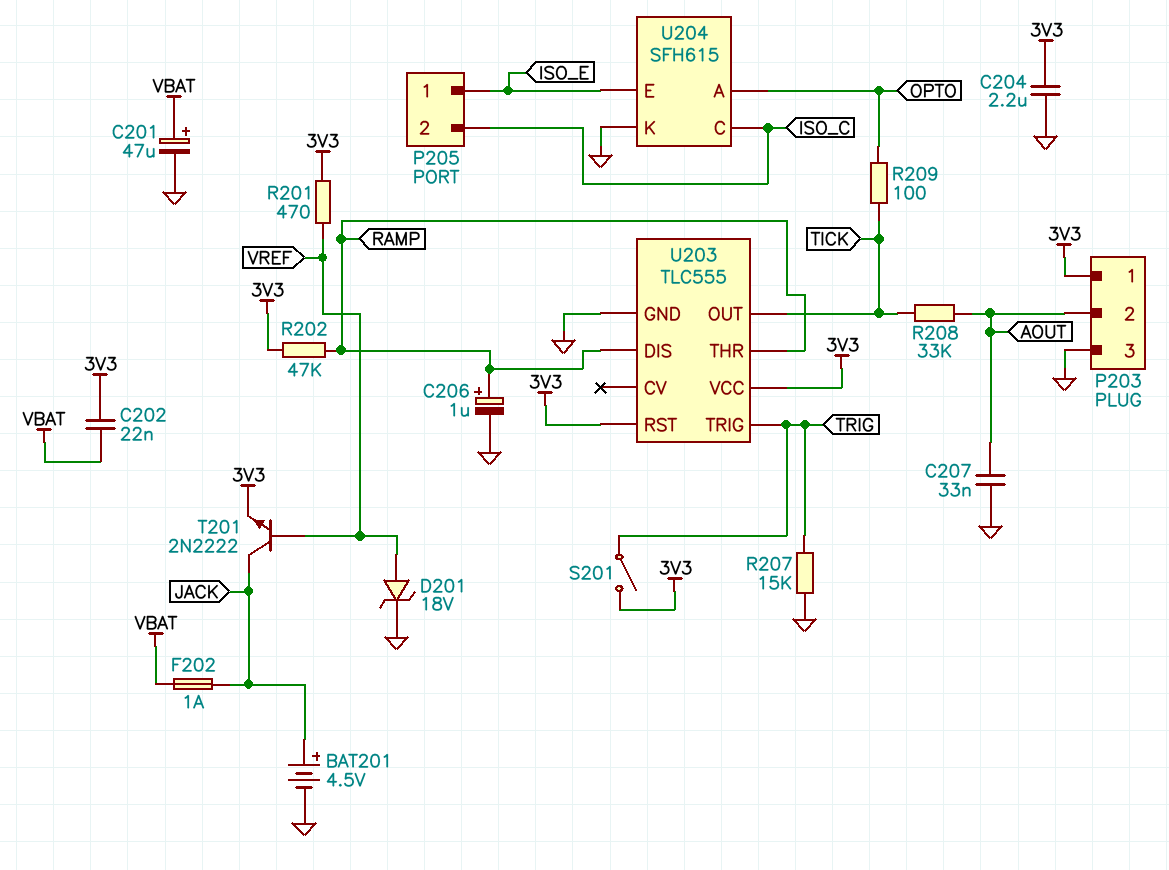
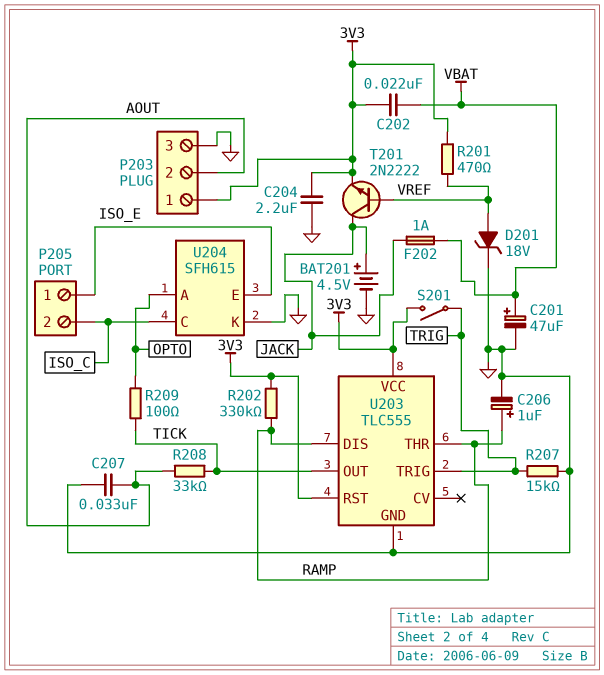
R202: 47k (3V3, RAMP) -> 330k (3V3, RAMP)

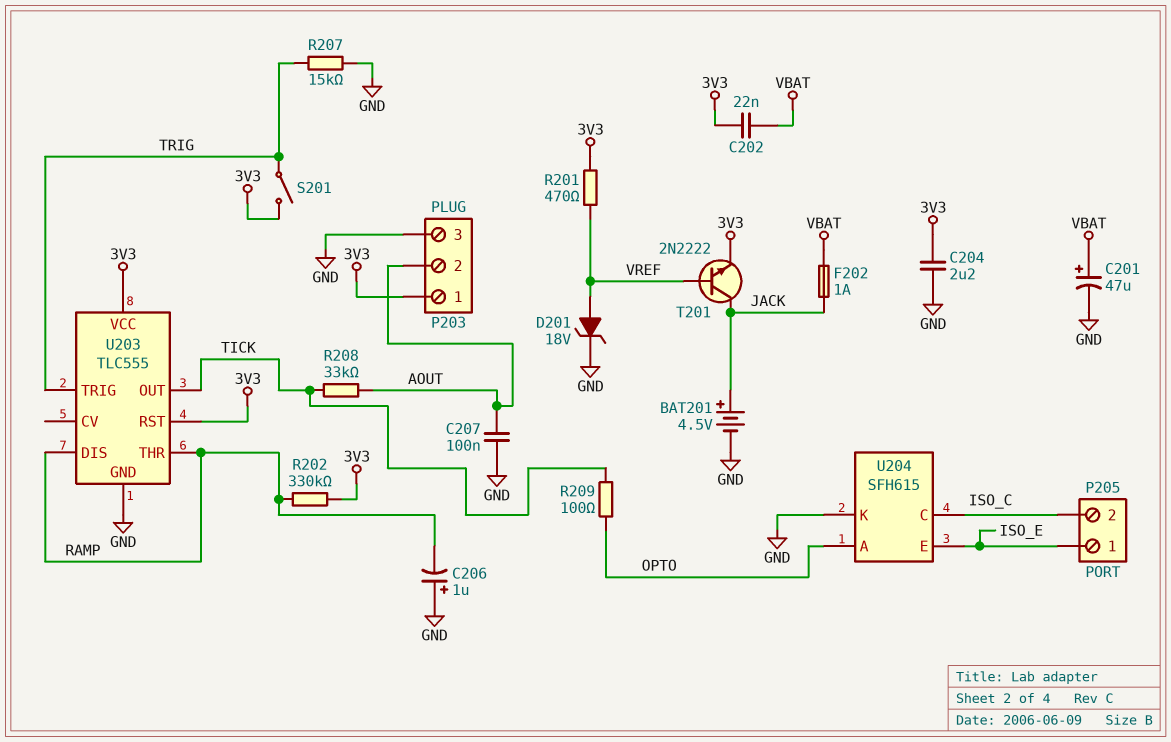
C206: 1uF (plus RAMP, minus GND) -> 1uF (plus GND, minus RAMP)
C207: 33nF (AOUT, GND) -> 100nF (AOUT, GND)

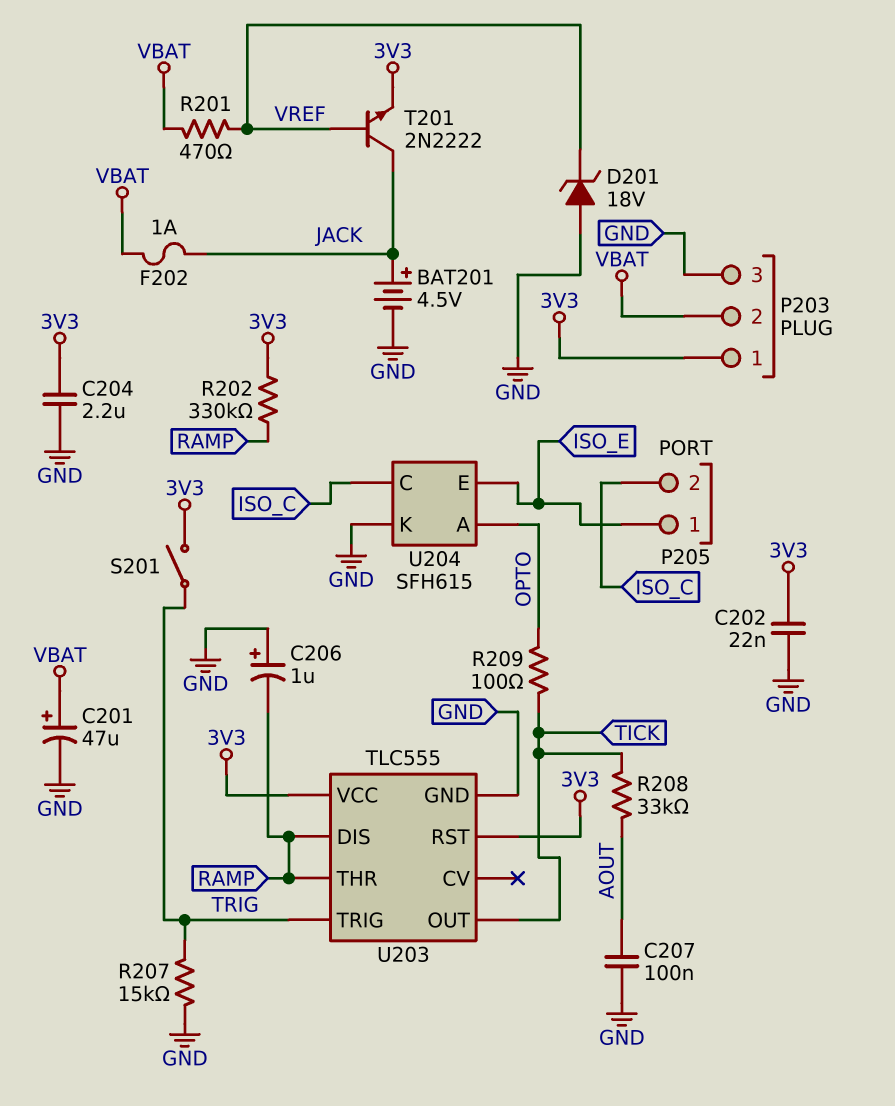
C202: 22nF (3V3, VBAT) -> 22nF (3V3, GND)
D201: zener 18V (A VREF, K GND) -> zener 18V (A GND, K VREF)
P203 pin 2: AOUT -> VBAT
R201: 470 (3V3, VREF) -> 470 (VBAT, VREF)

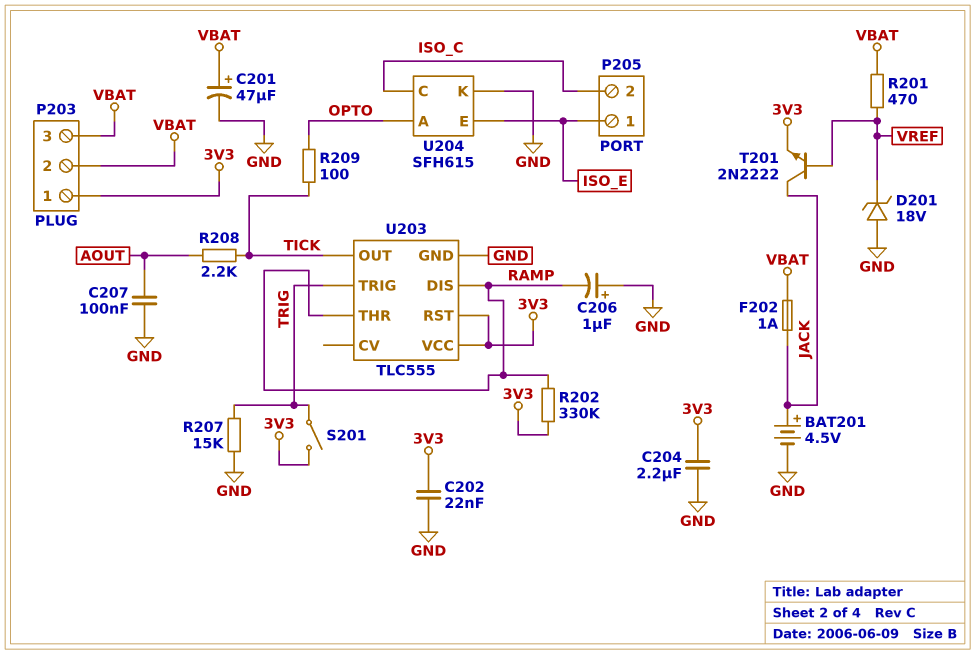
P203 pin 3: GND -> VBAT
R208: 33k (AOUT, TICK) -> 2.2k (AOUT, TICK)

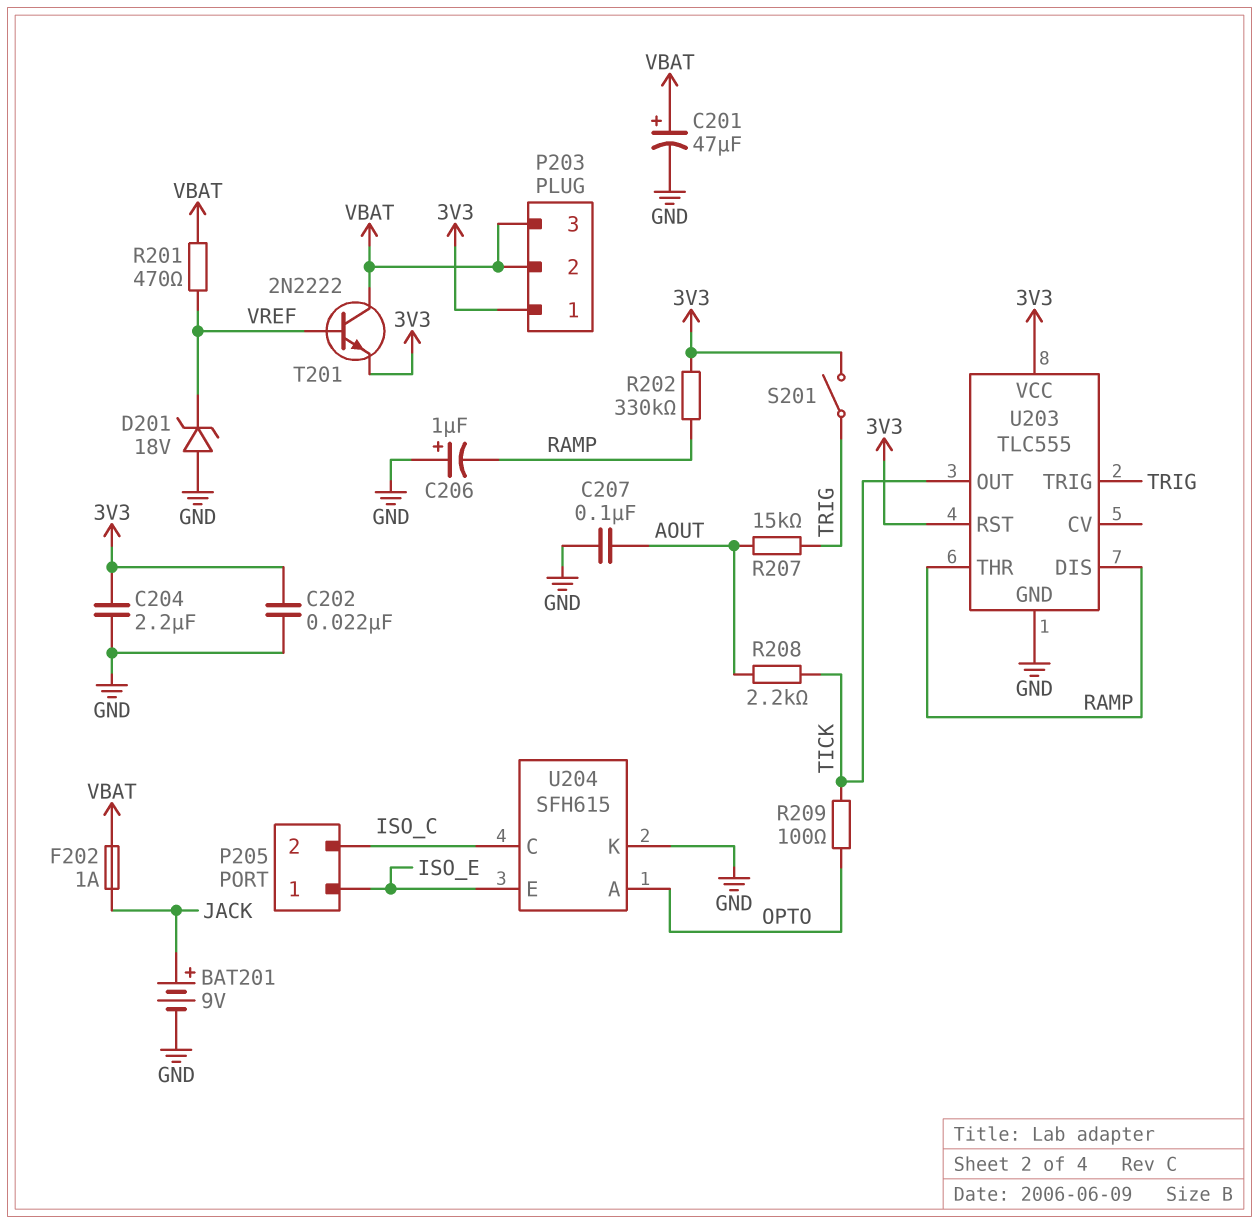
BAT201: 4.5V (plus JACK, minus GND) -> 9V (plus JACK, minus GND)
R207: 15k (GND, TRIG) -> 15k (AOUT, TRIG)
T201: NPN 2N2222 (B VREF, C JACK, E 3V3) -> NPN 2N2222 (B VREF, C VBAT, E 3V3)

